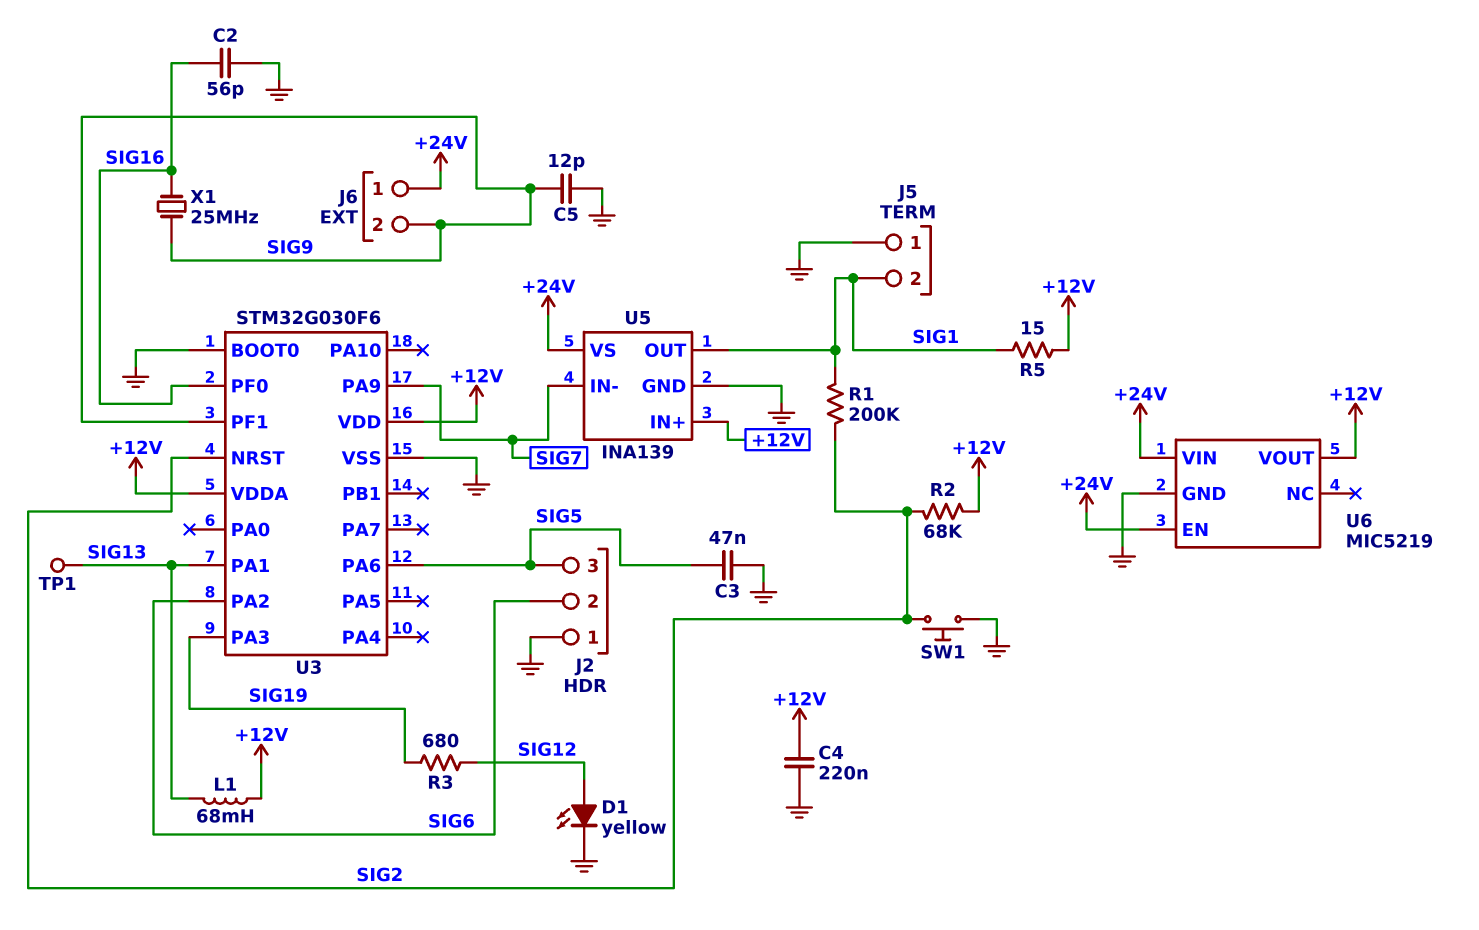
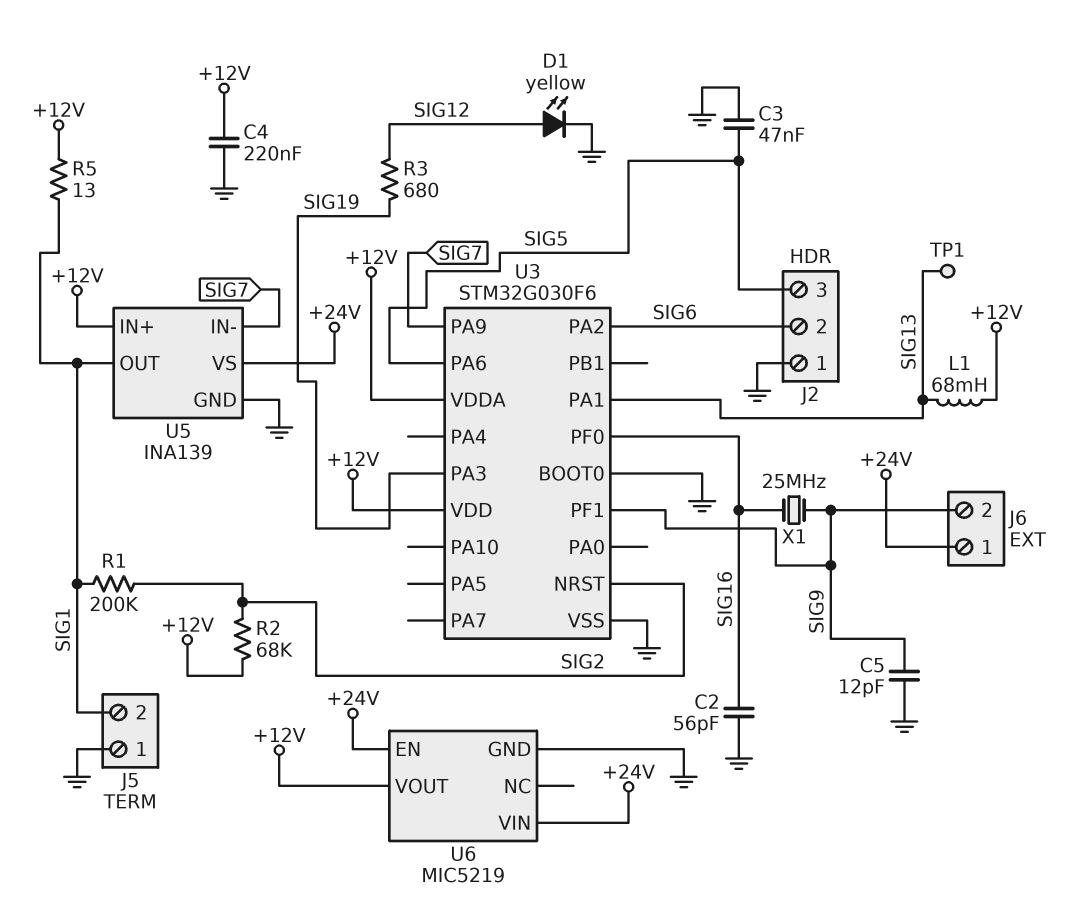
R5: 15 (+12V, SIG1) -> 13 (+12V, SIG1)
SW1: button (GND, SIG2) -> none

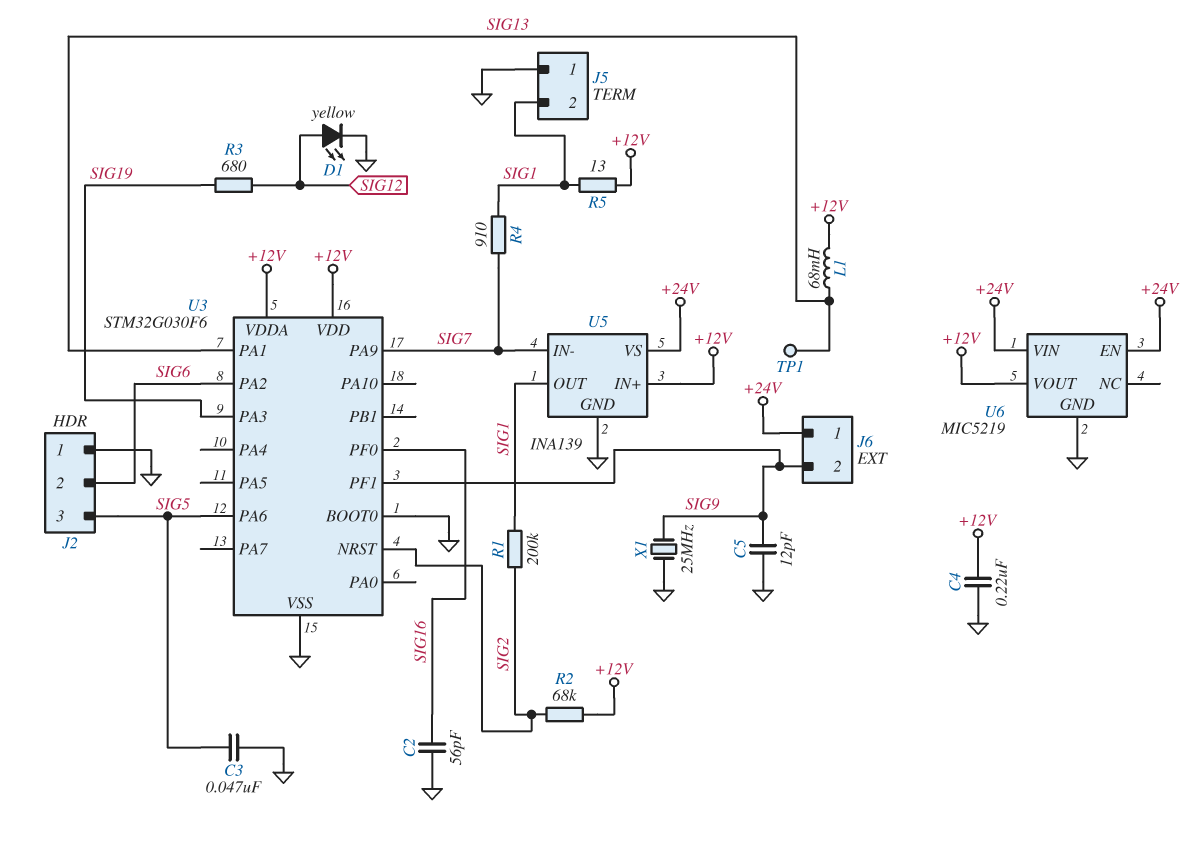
R4: none -> 910 (SIG1, SIG7)
X1: 25MHz (SIG9, SIG16) -> 25MHz (GND, SIG9)

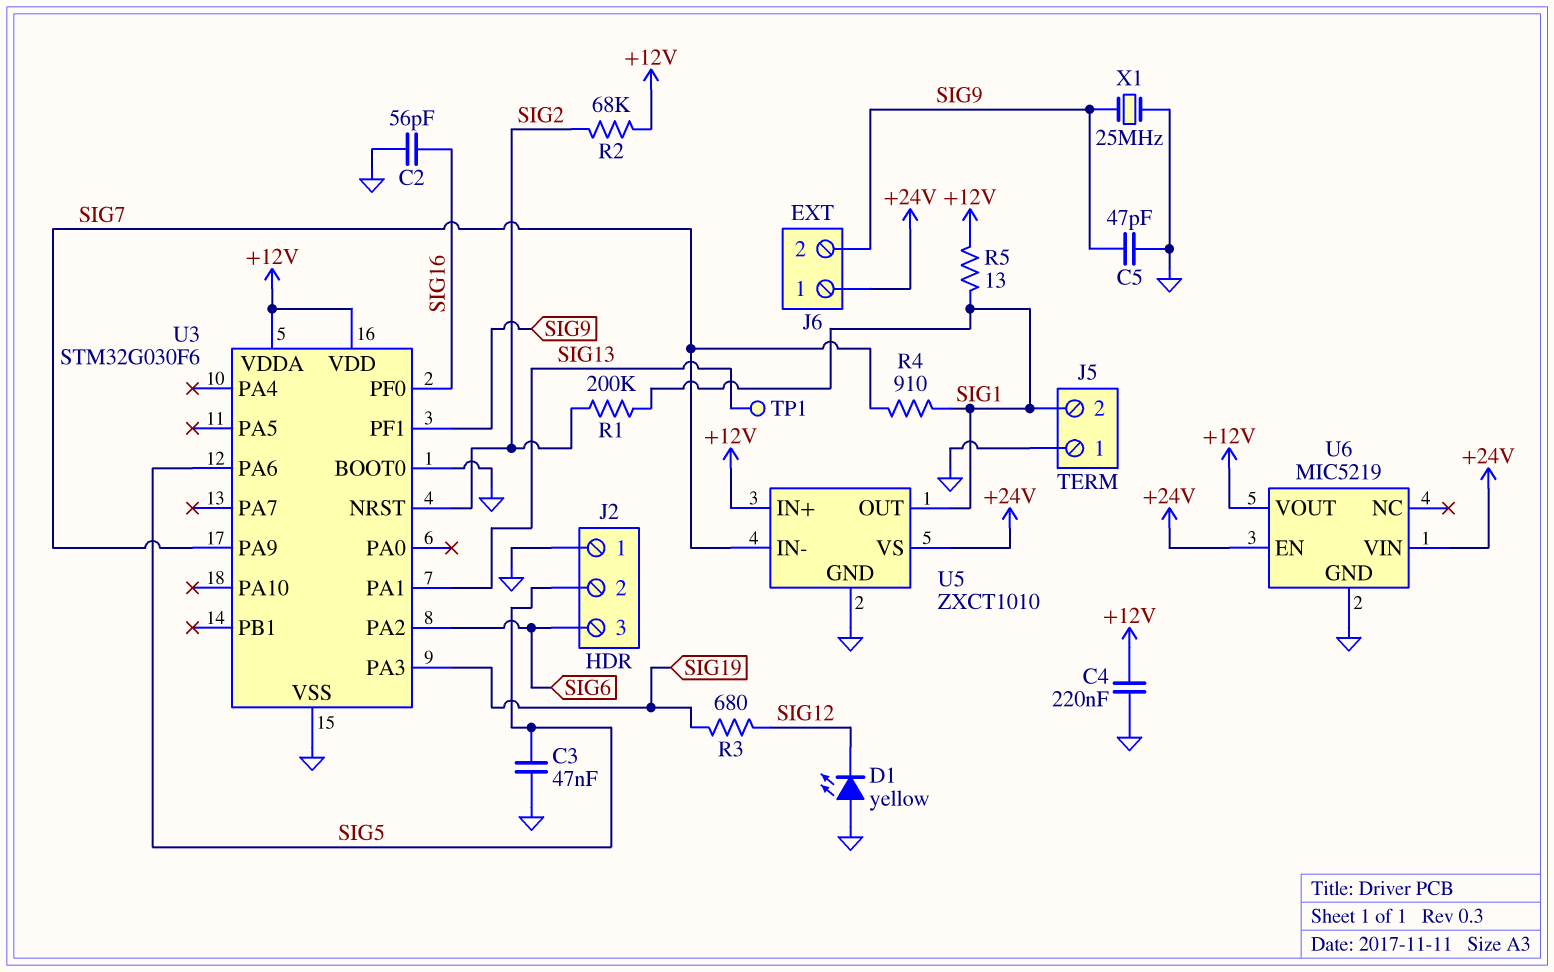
C5: 12pF (GND, SIG9) -> 47pF (GND, SIG9)
D1: LED yellow (A SIG12, K GND) -> LED yellow (A GND, K SIG12)
J2 pin 2: SIG6 -> SIG5
J2 pin 3: SIG5 -> SIG6
L1: 68mH (+12V, SIG13) -> none
U5: INA139 -> ZXCT1010

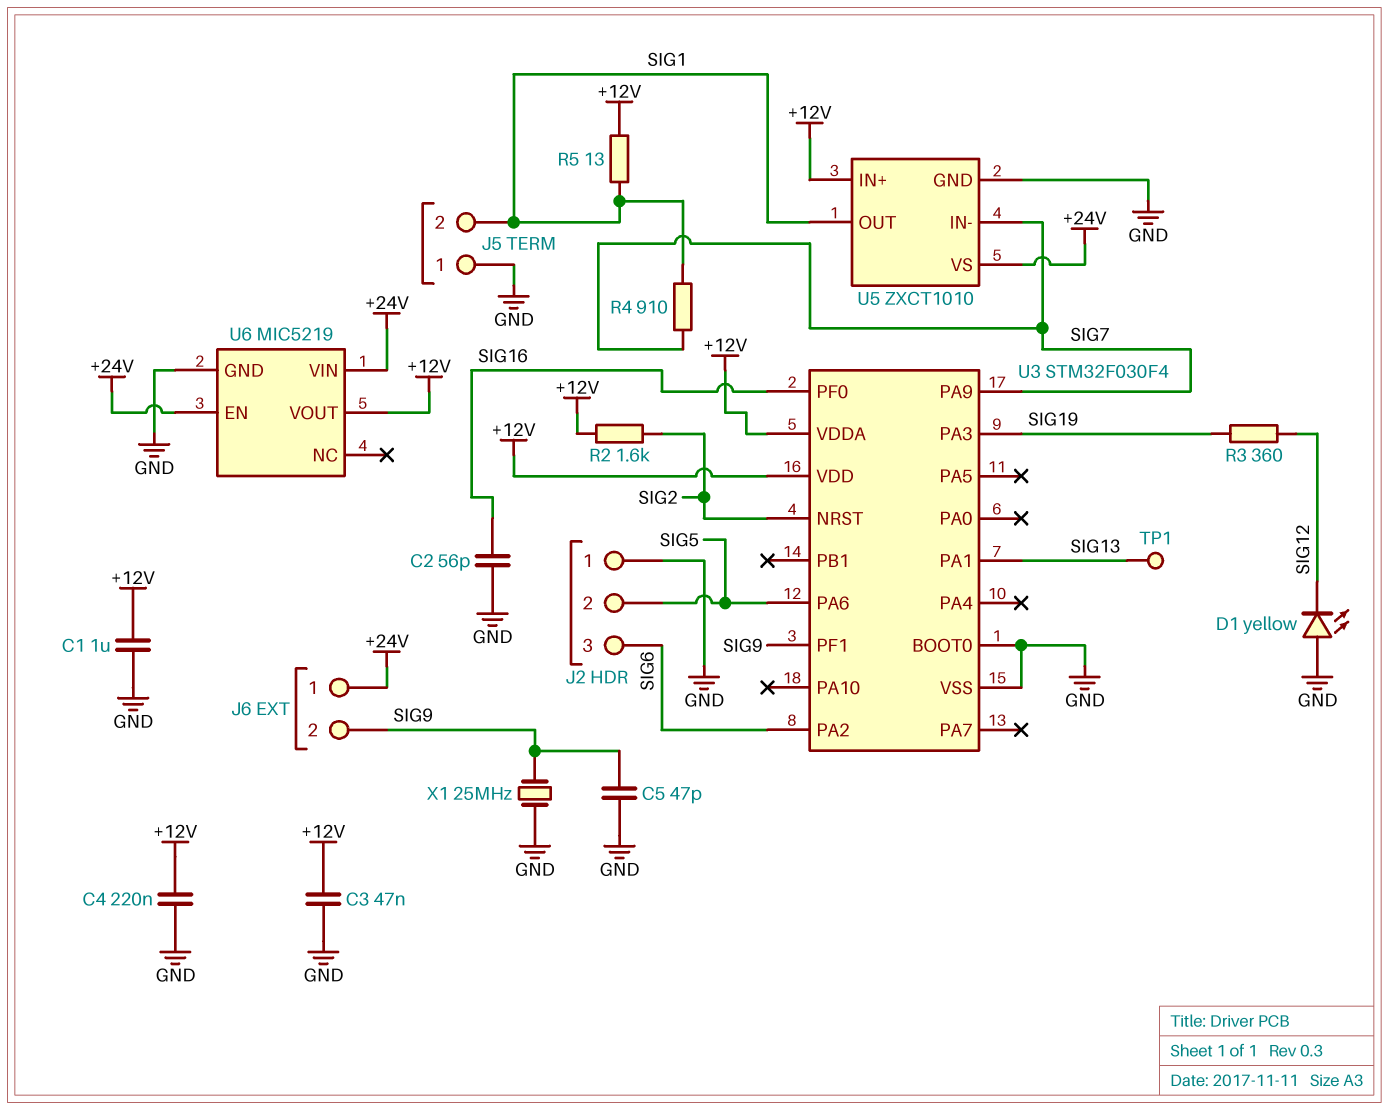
C1: none -> 1uF (+12V, GND)
C3: 47nF (GND, SIG5) -> 47nF (+12V, GND)
R1: 200k (SIG1, SIG2) -> none
R2: 68k (+12V, SIG2) -> 1.6k (+12V, SIG2)
R3: 680 (SIG12, SIG19) -> 360 (SIG12, SIG19)
U3: STM32G030F6 -> STM32F030F4

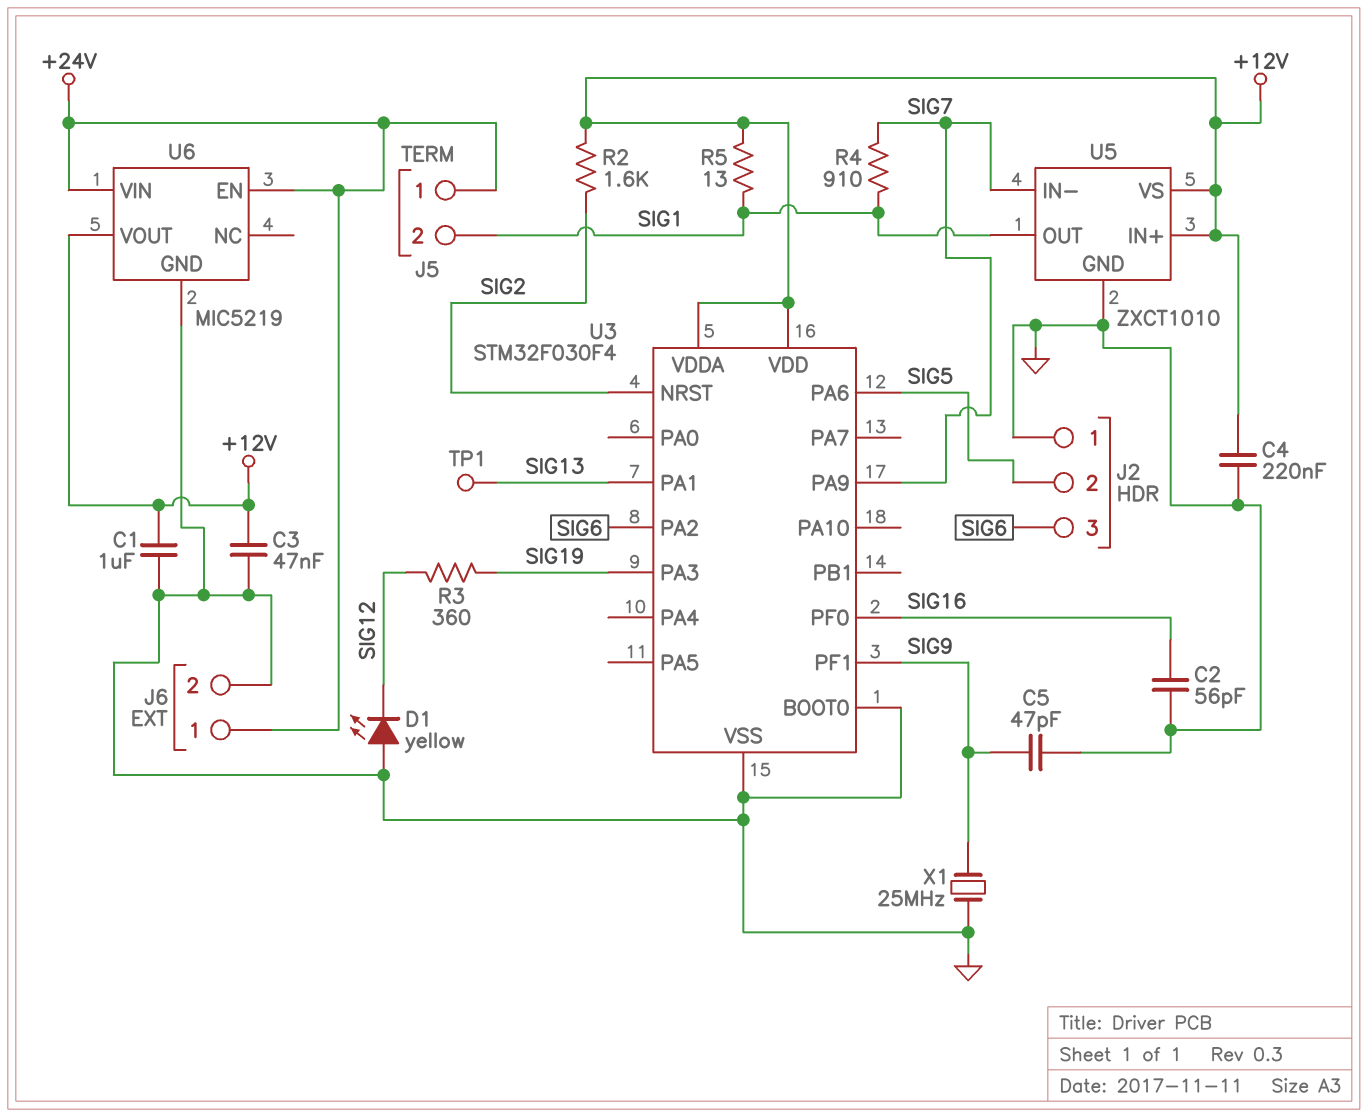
J5 pin 1: GND -> +24V
J6 pin 2: SIG9 -> GND
U5 pin VS: +24V -> +12V

